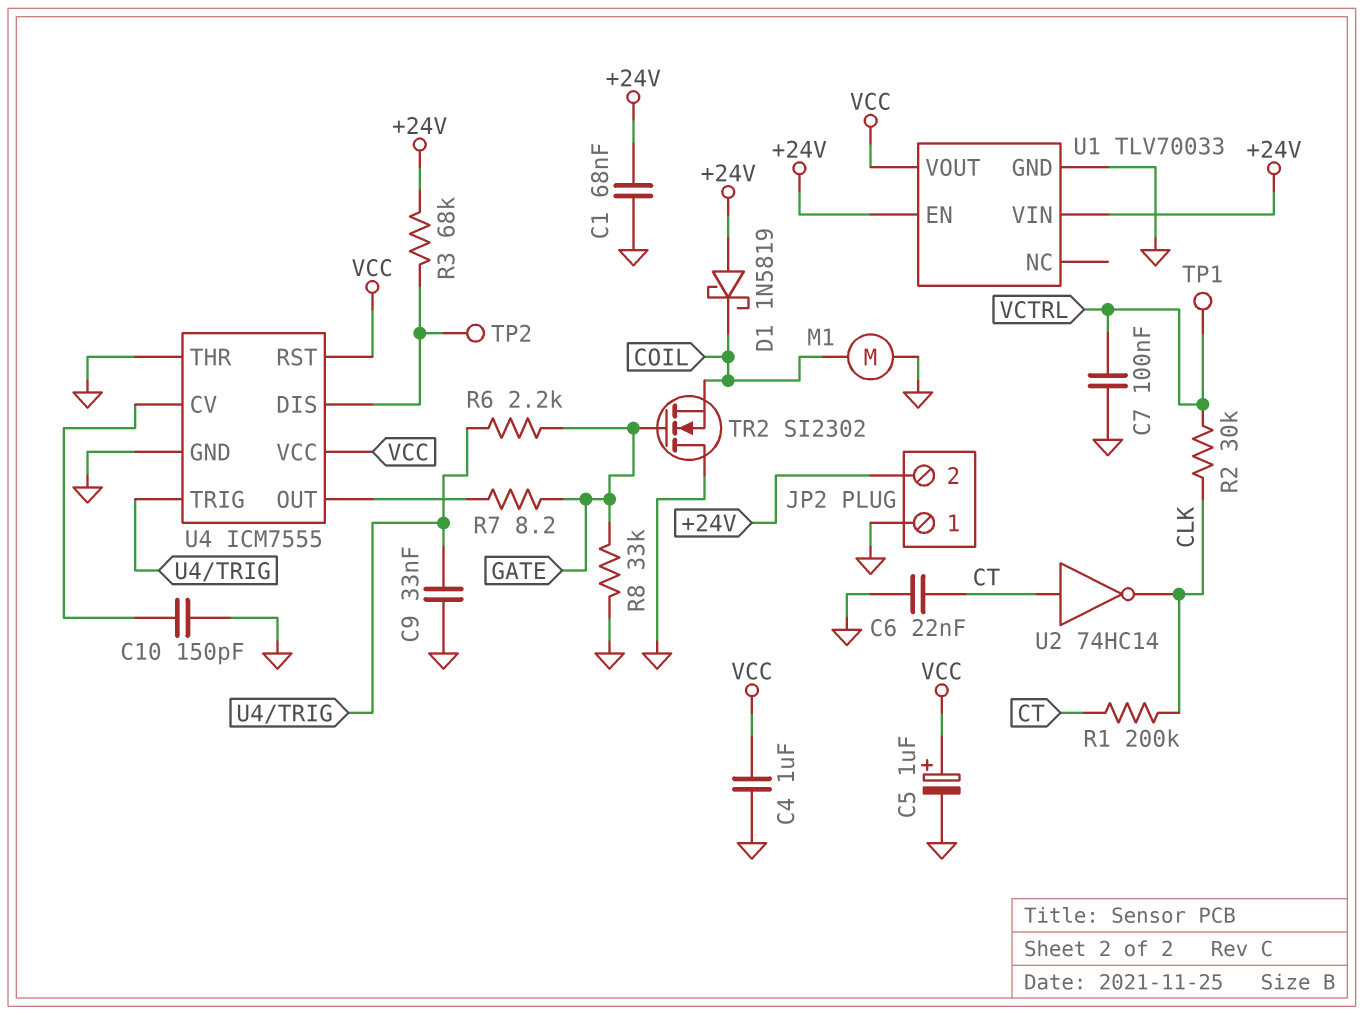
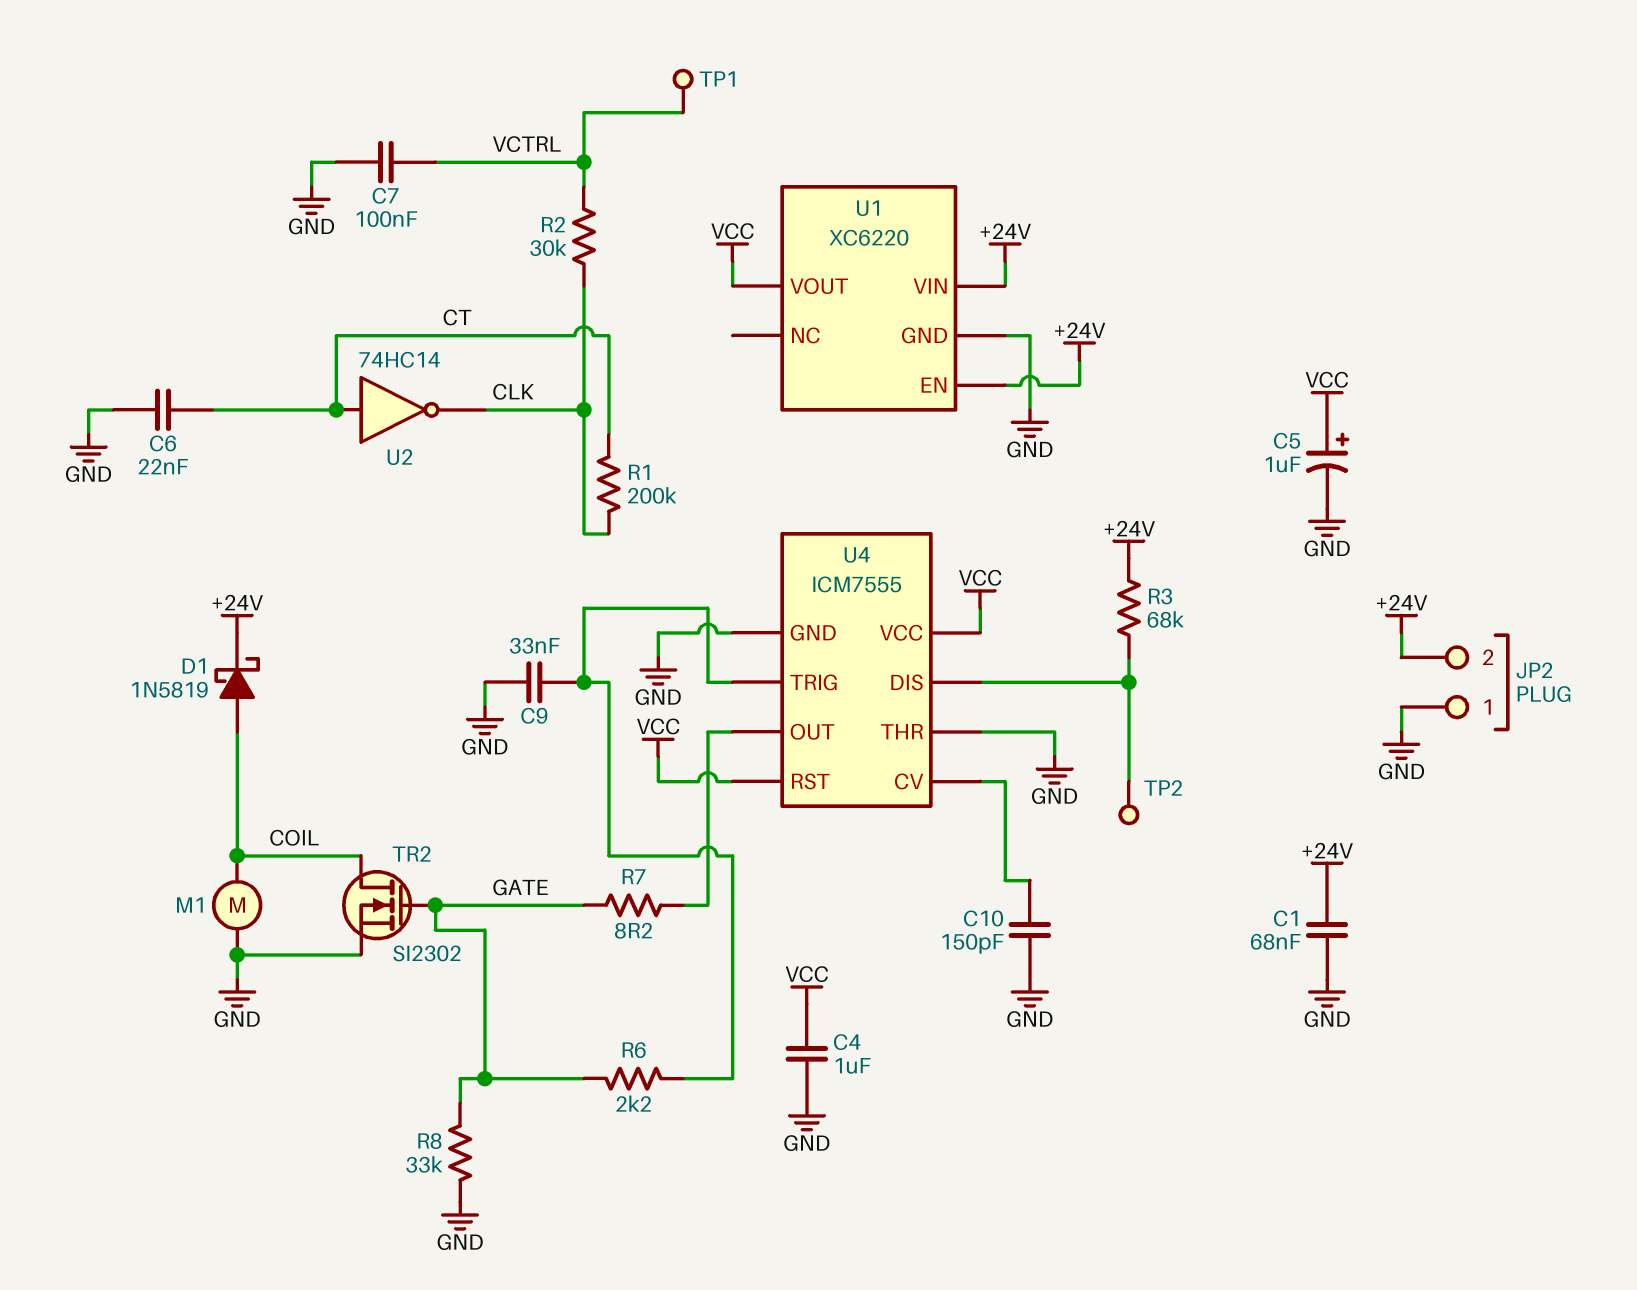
D1: schottky 1N5819 (A +24V, K COIL) -> schottky 1N5819 (A COIL, K +24V)
TR2: NMOS SI2302 (G GATE, D GND, S COIL) -> NMOS SI2302 (G GATE, D COIL, S GND)
U1: TLV70033 -> XC6220

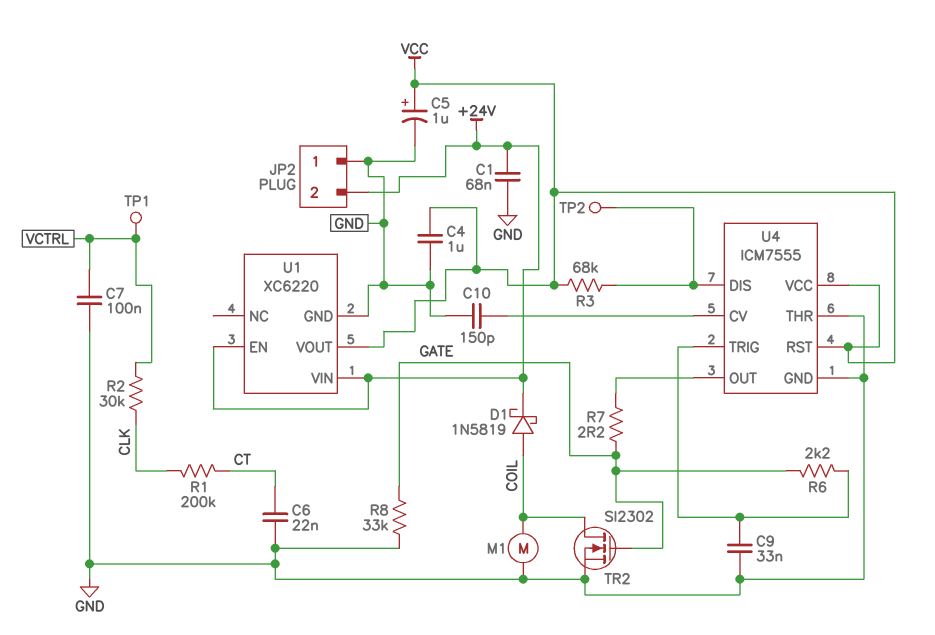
R3: 68k (+24V, U4/DIS) -> 68k (U4/DIS, VCC)
R7: 8.2 (GATE, U4/OUT) -> 2.2 (GATE, U4/OUT)
U2: NOT 74HC14 (in CT, out CLK) -> none

